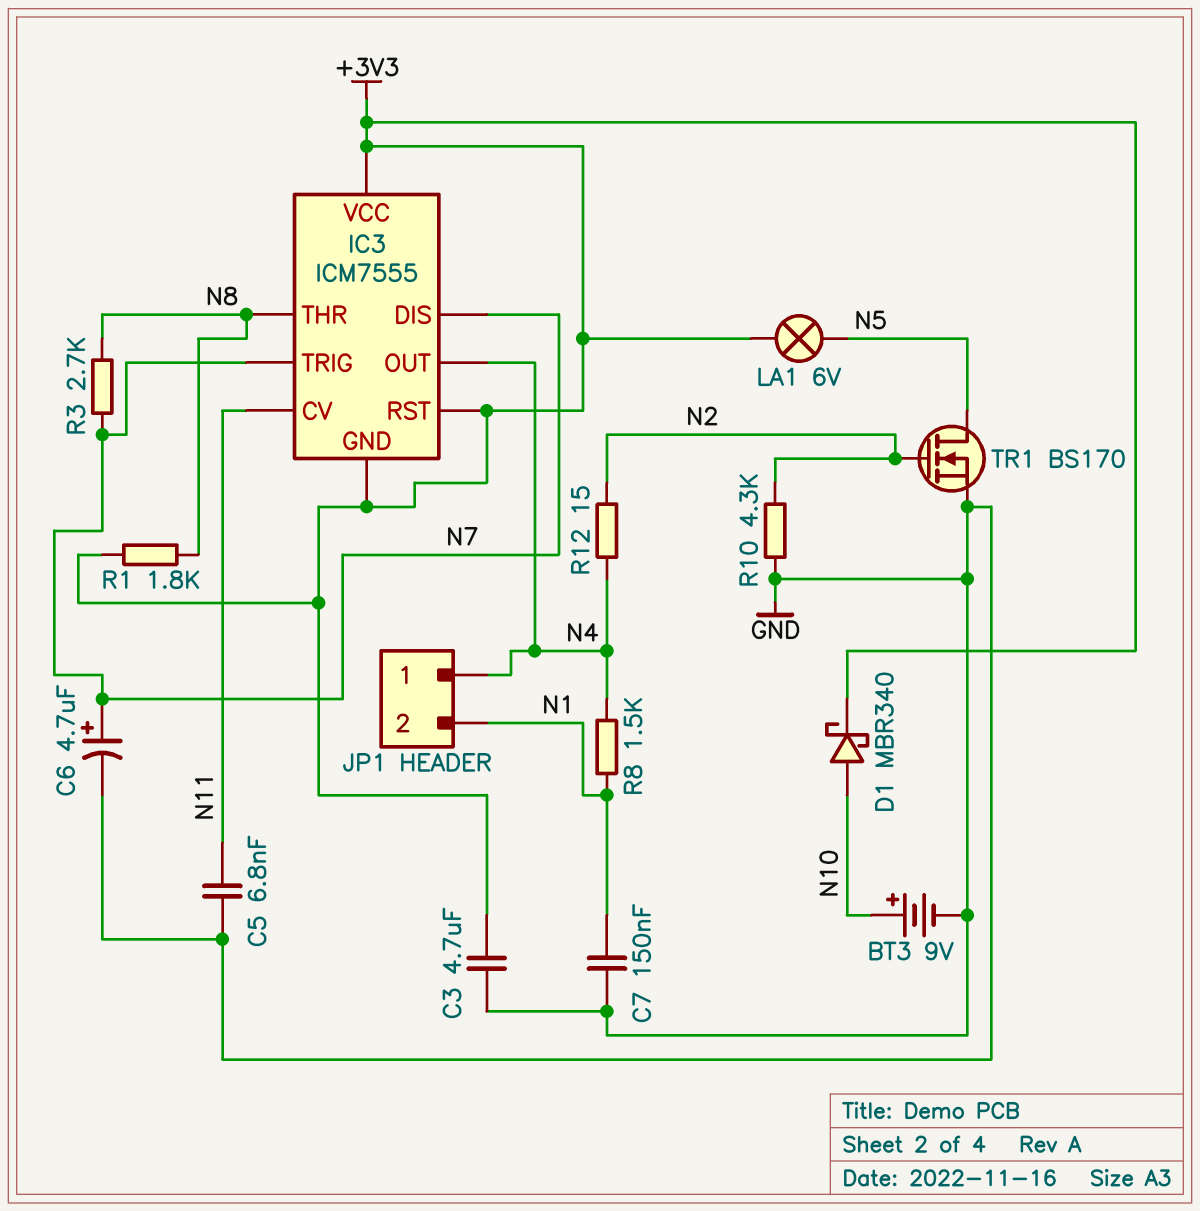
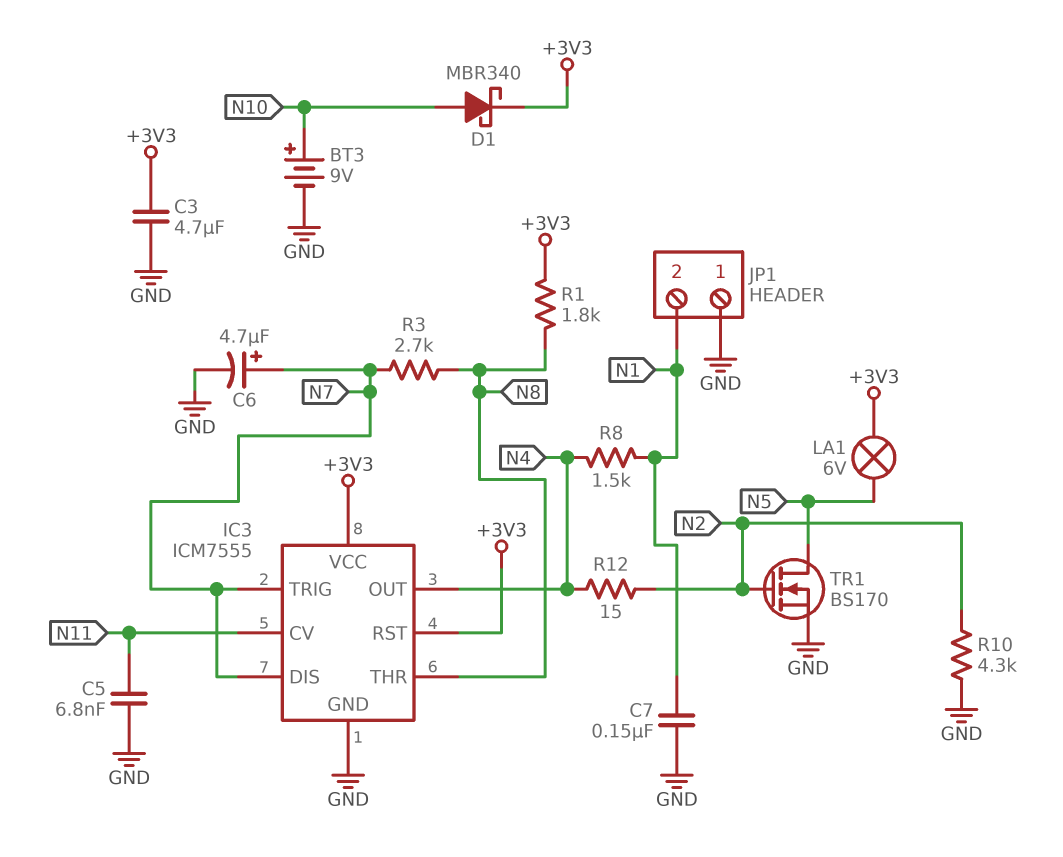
IC3 pin GND: +3V3 -> GND
JP1 pin 1: N4 -> GND

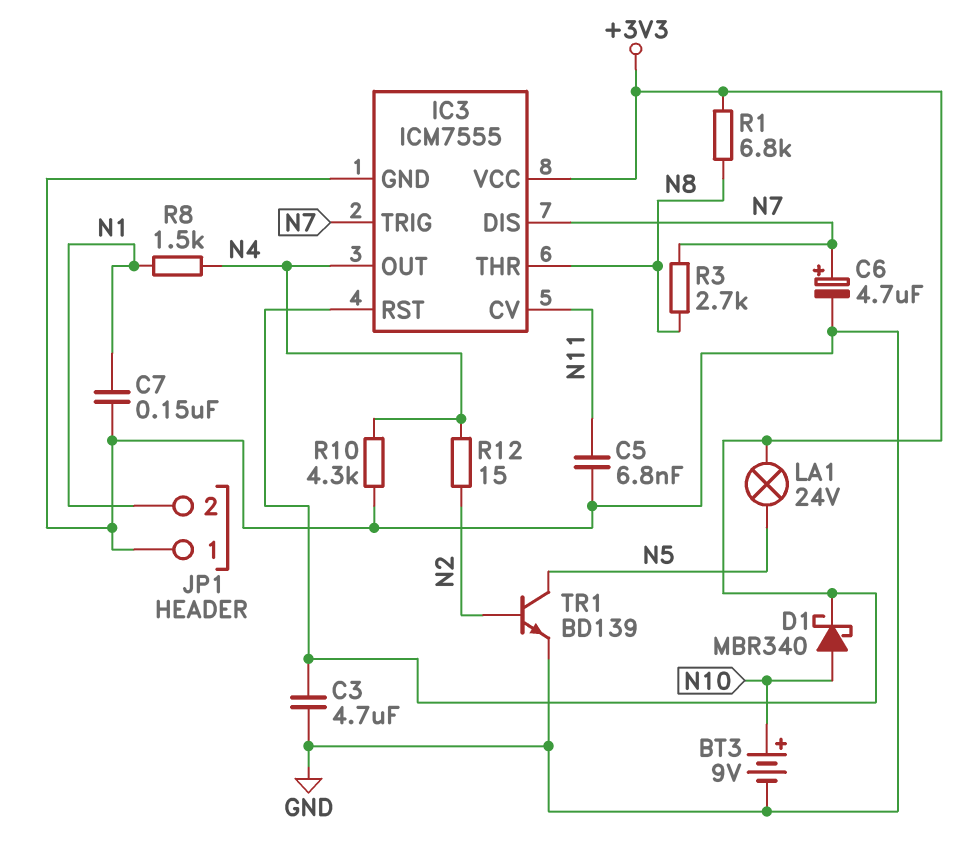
LA1: lamp 6V (+3V3, N5) -> lamp 24V (+3V3, N5)
R1: 1.8k (+3V3, N8) -> 6.8k (+3V3, N8)
R10: 4.3k (GND, N2) -> 4.3k (GND, N4)
TR1: NMOS BS170 (G N2, D N5, S GND) -> NPN BD139 (B N2, C N5, E GND)

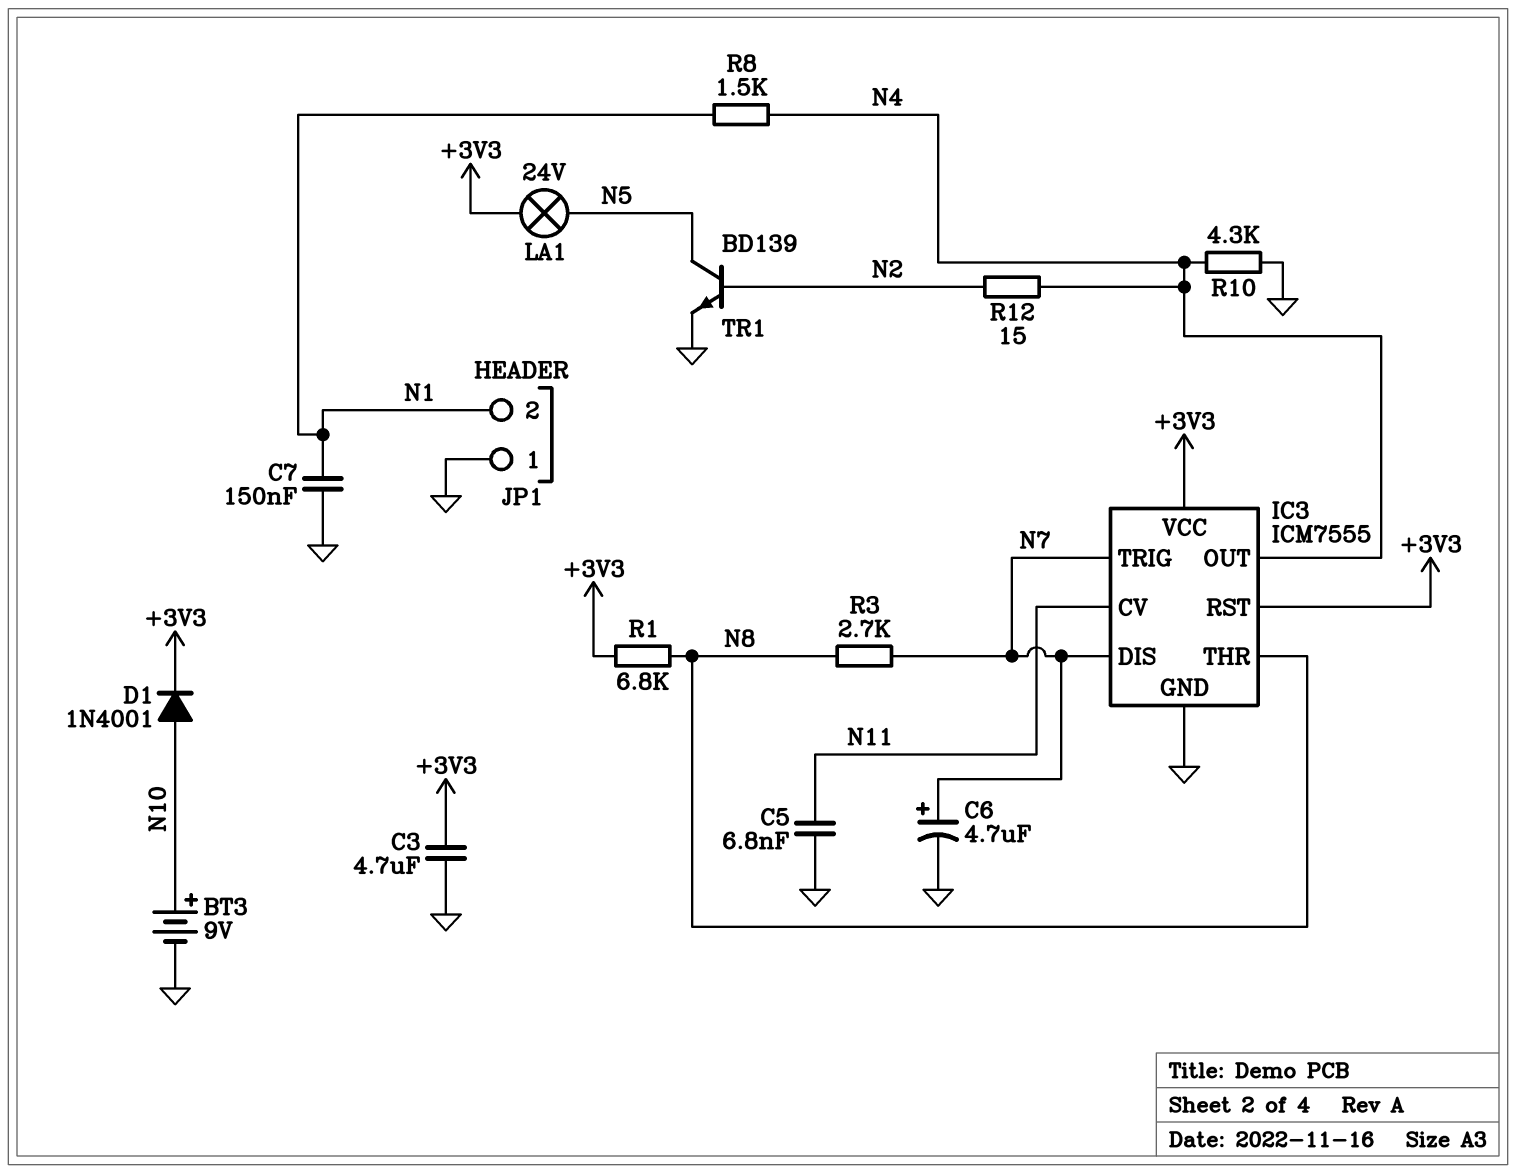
D1: schottky MBR340 (A N10, K +3V3) -> diode 1N4001 (A N10, K +3V3)

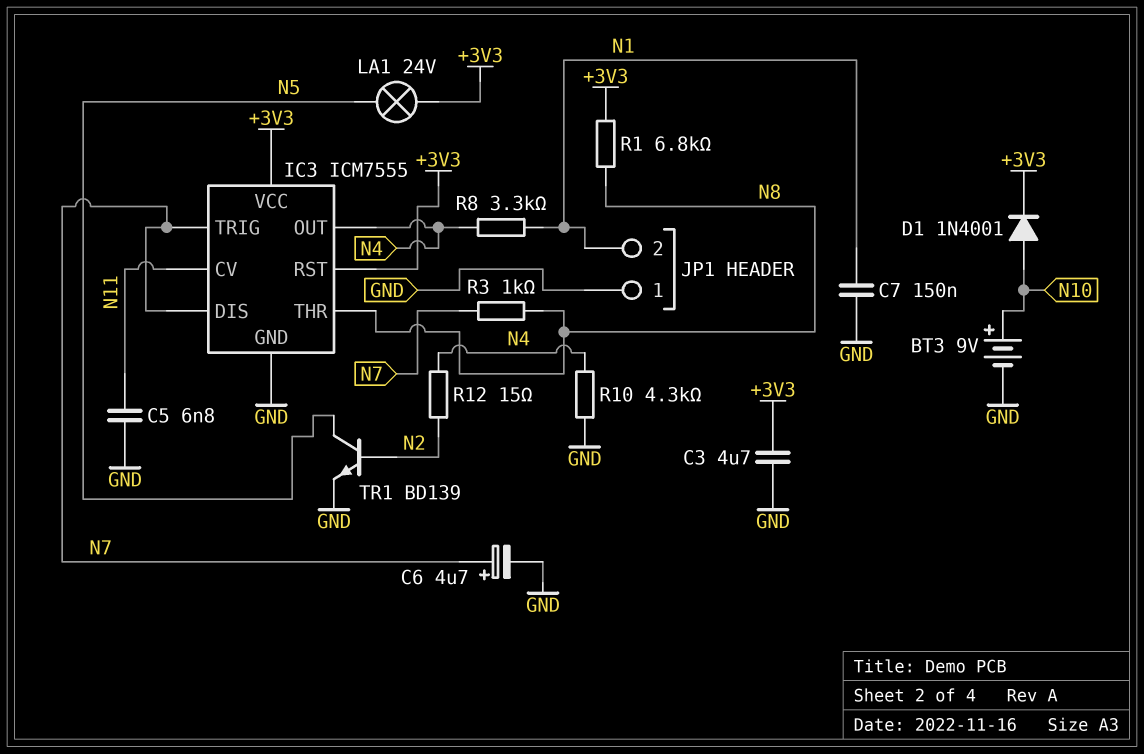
R3: 2.7k (N7, N8) -> 1k (N7, N8)
R8: 1.5k (N1, N4) -> 3.3k (N1, N4)

